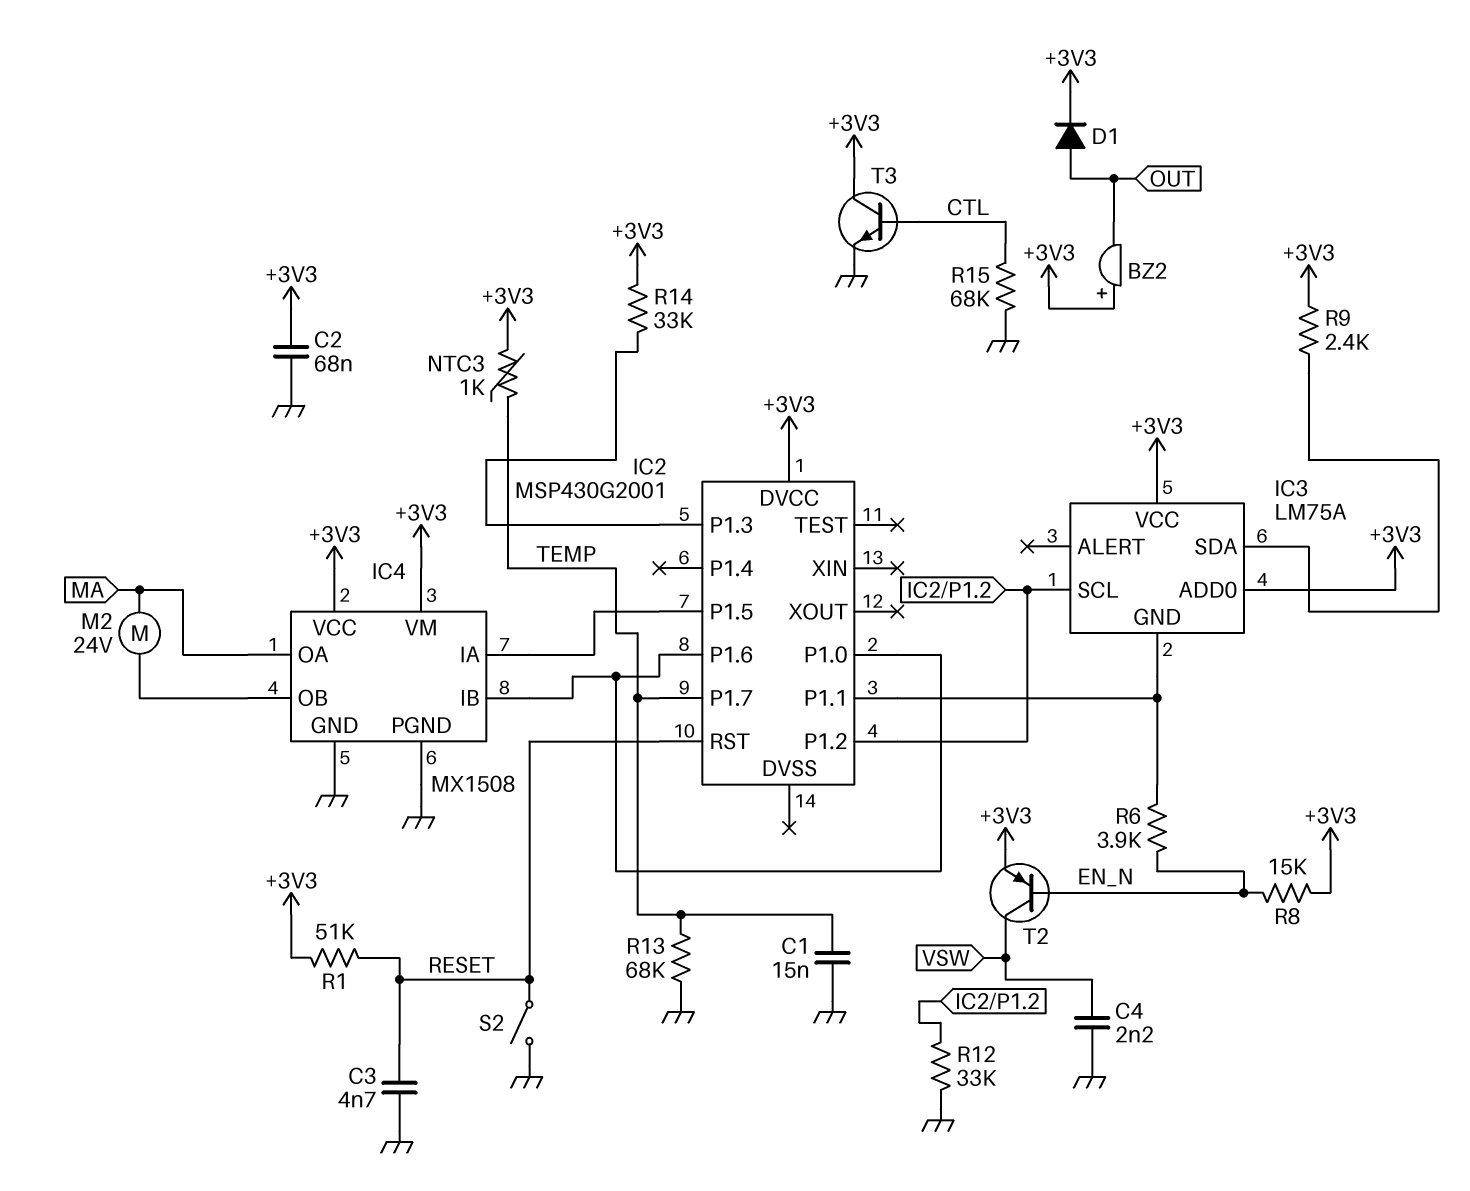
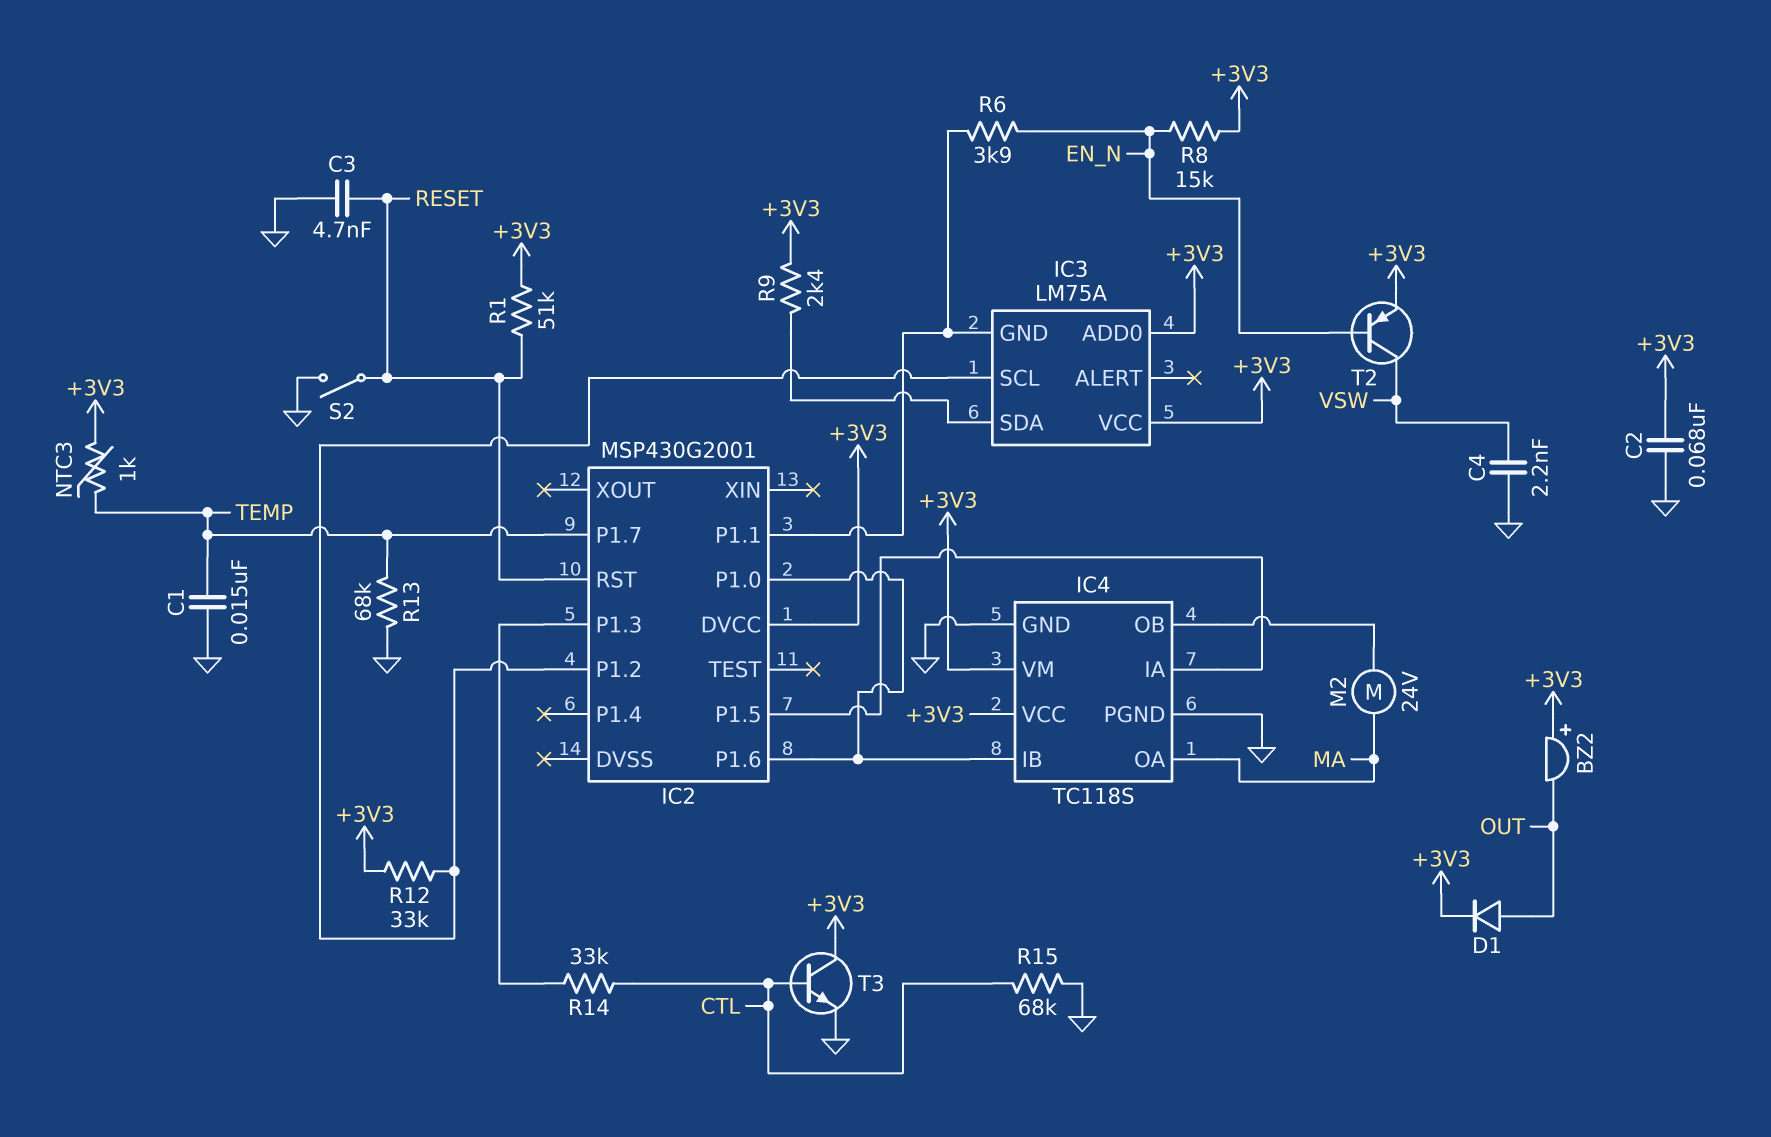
IC4: MX1508 -> TC118S
R12: 33k (GND, IC2/P1.2) -> 33k (+3V3, IC2/P1.2)
R14: 33k (+3V3, IC2/P1.3) -> 33k (CTL, IC2/P1.3)

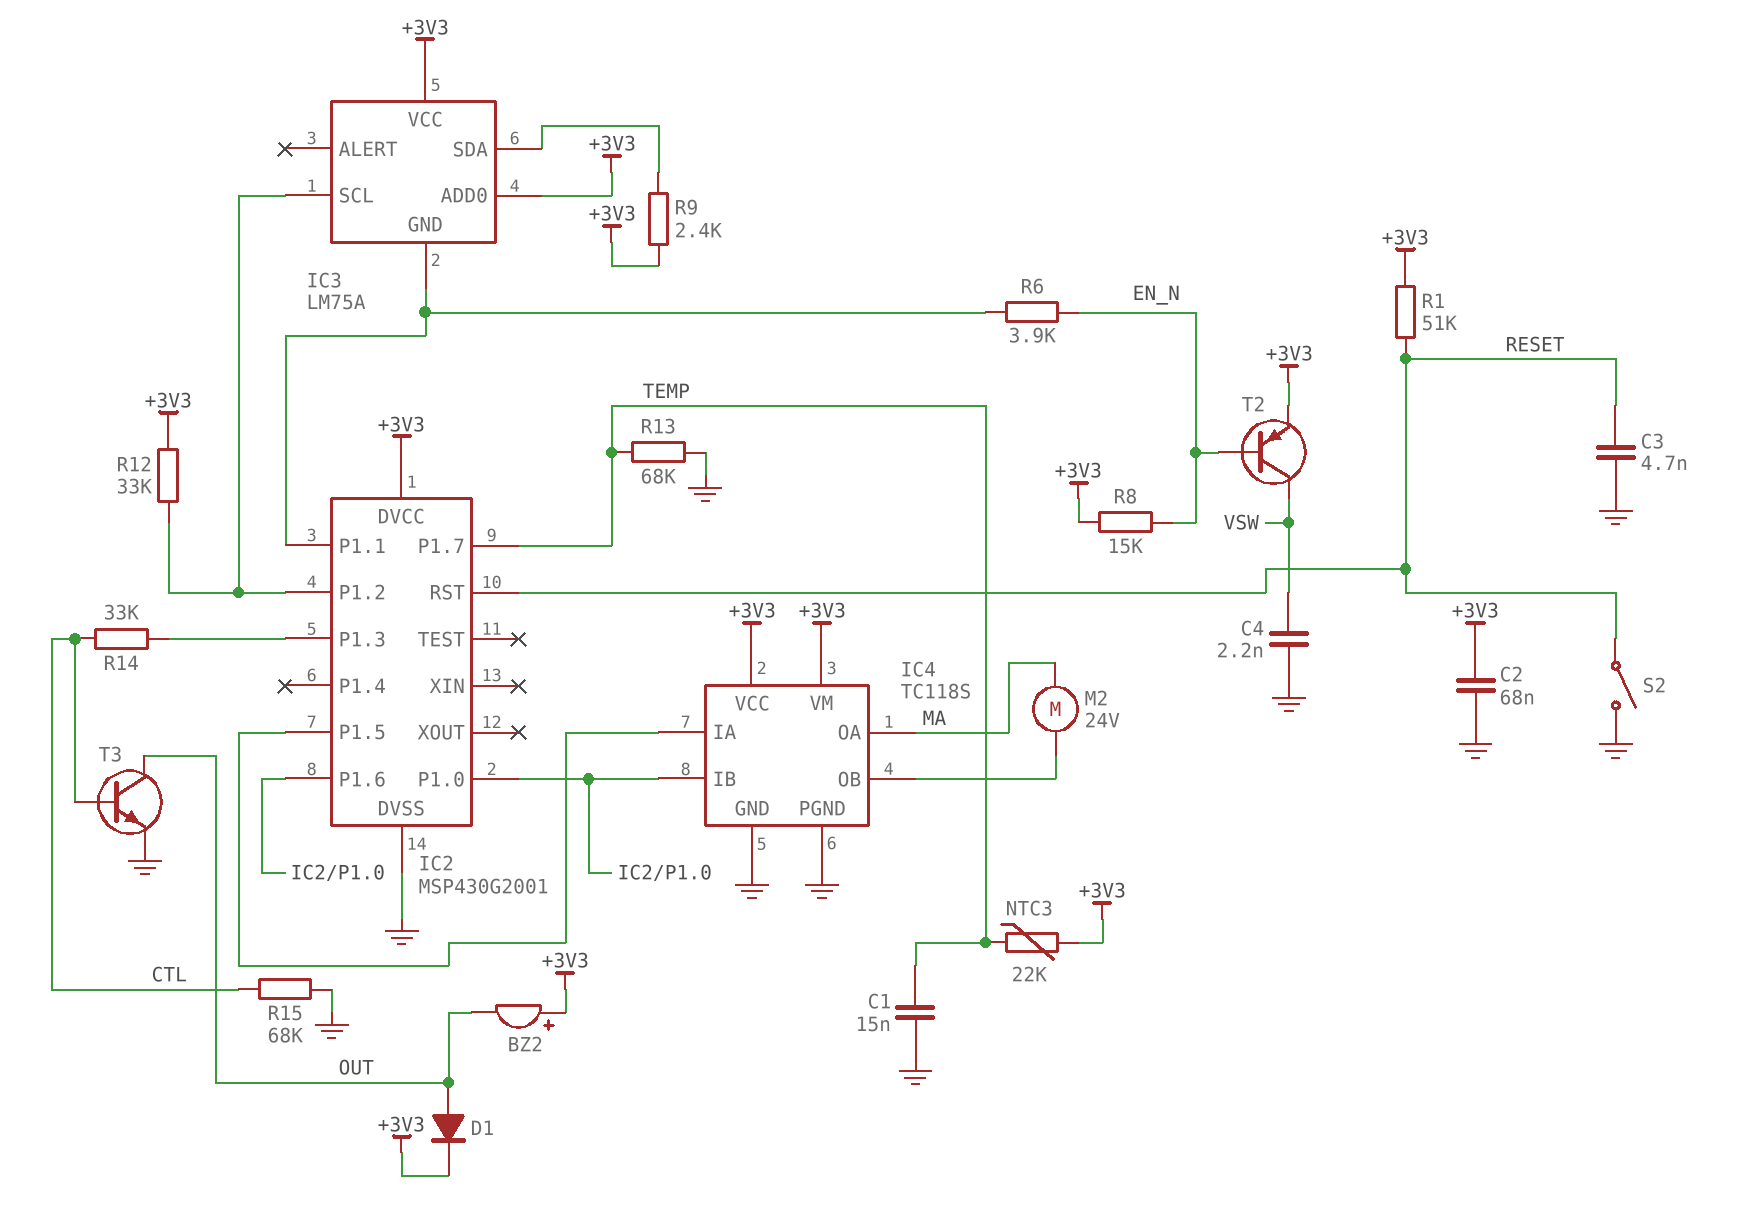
IC2 pin DVSS: none -> GND
NTC3: 1k (+3V3, TEMP) -> 22k (+3V3, TEMP)
T3: NPN (B CTL, C +3V3, E GND) -> NPN (B CTL, C OUT, E GND)

